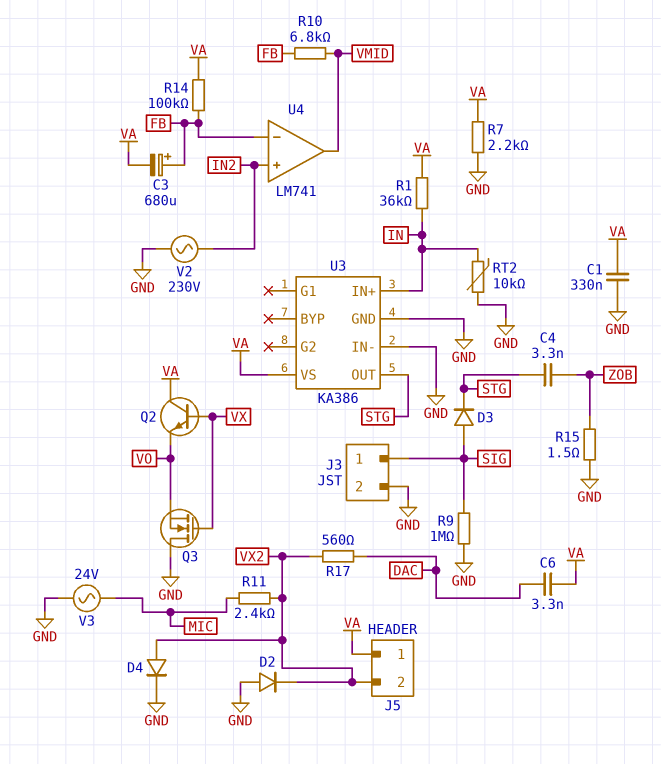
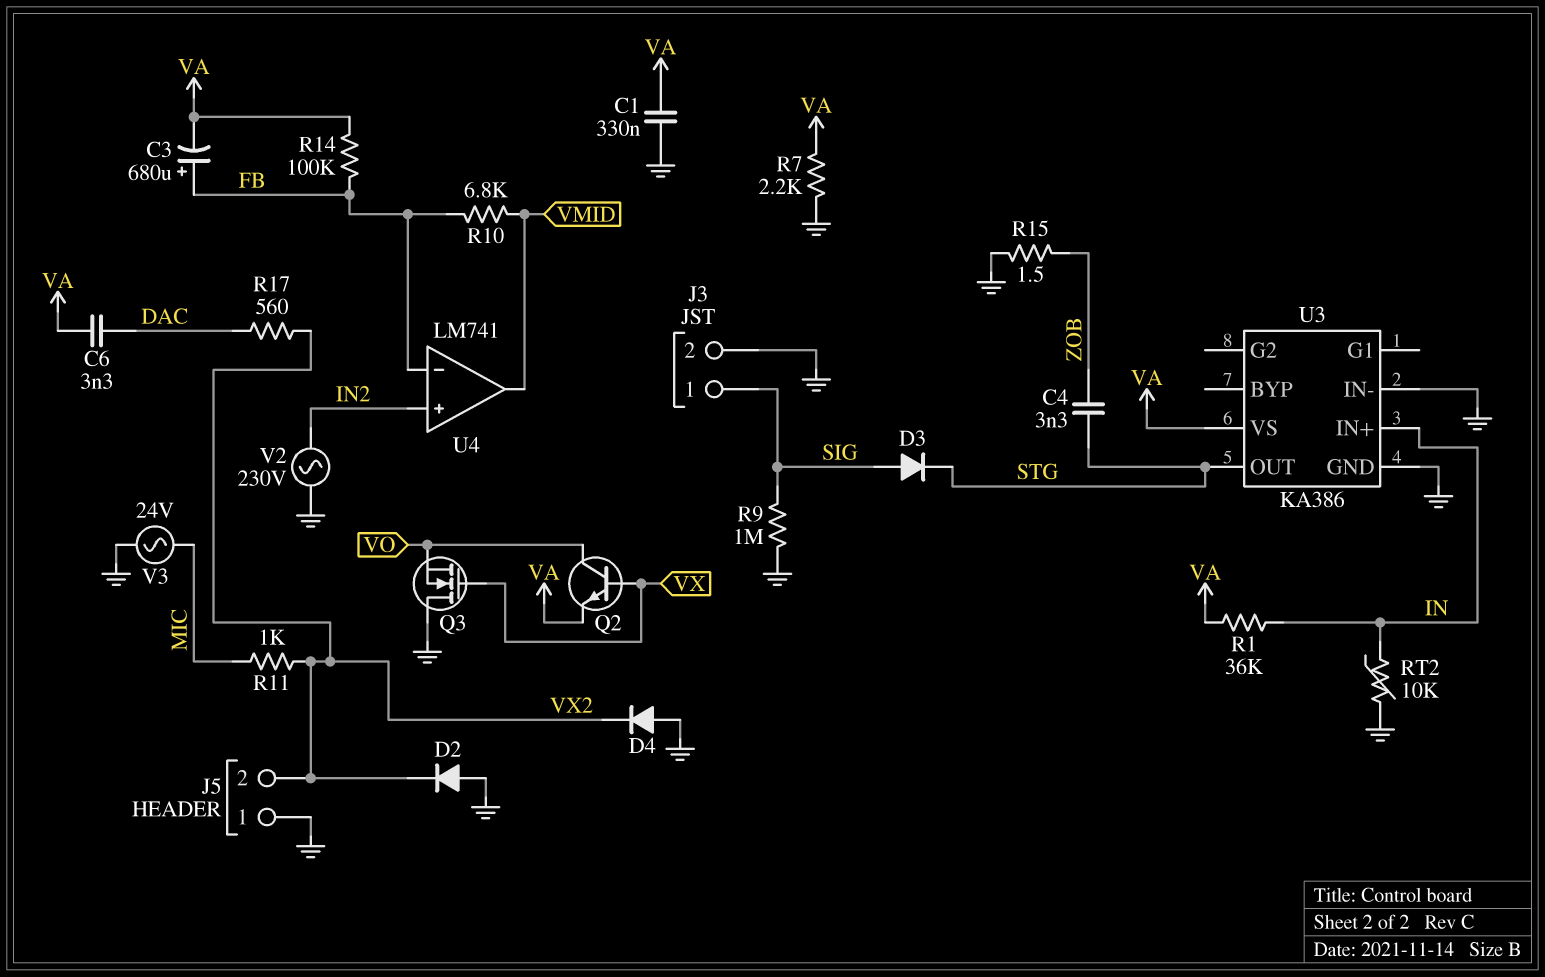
D4: diode (A VX2, K GND) -> diode (A GND, K VX2)
J5 pin 1: VA -> GND
Q2: NPN (B VX, C VA, E VO) -> NPN (B VX, C VO, E VA)
R11: 2.4k (MIC, VX2) -> 1k (MIC, VX2)

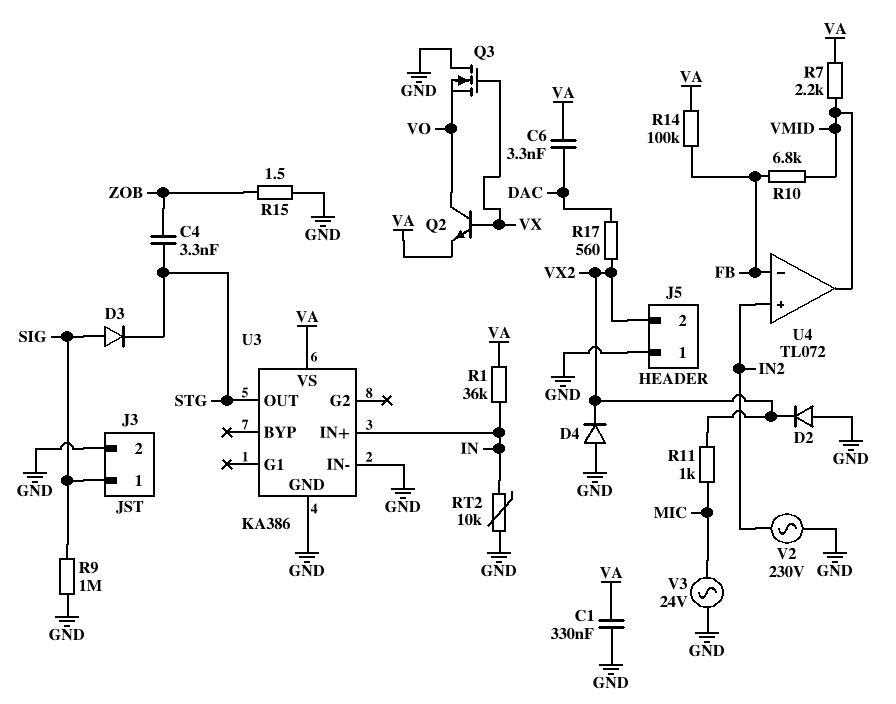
C3: 680uF (plus FB, minus VA) -> none
R7: 2.2k (GND, VA) -> 2.2k (VA, VMID)
U4: LM741 -> TL072

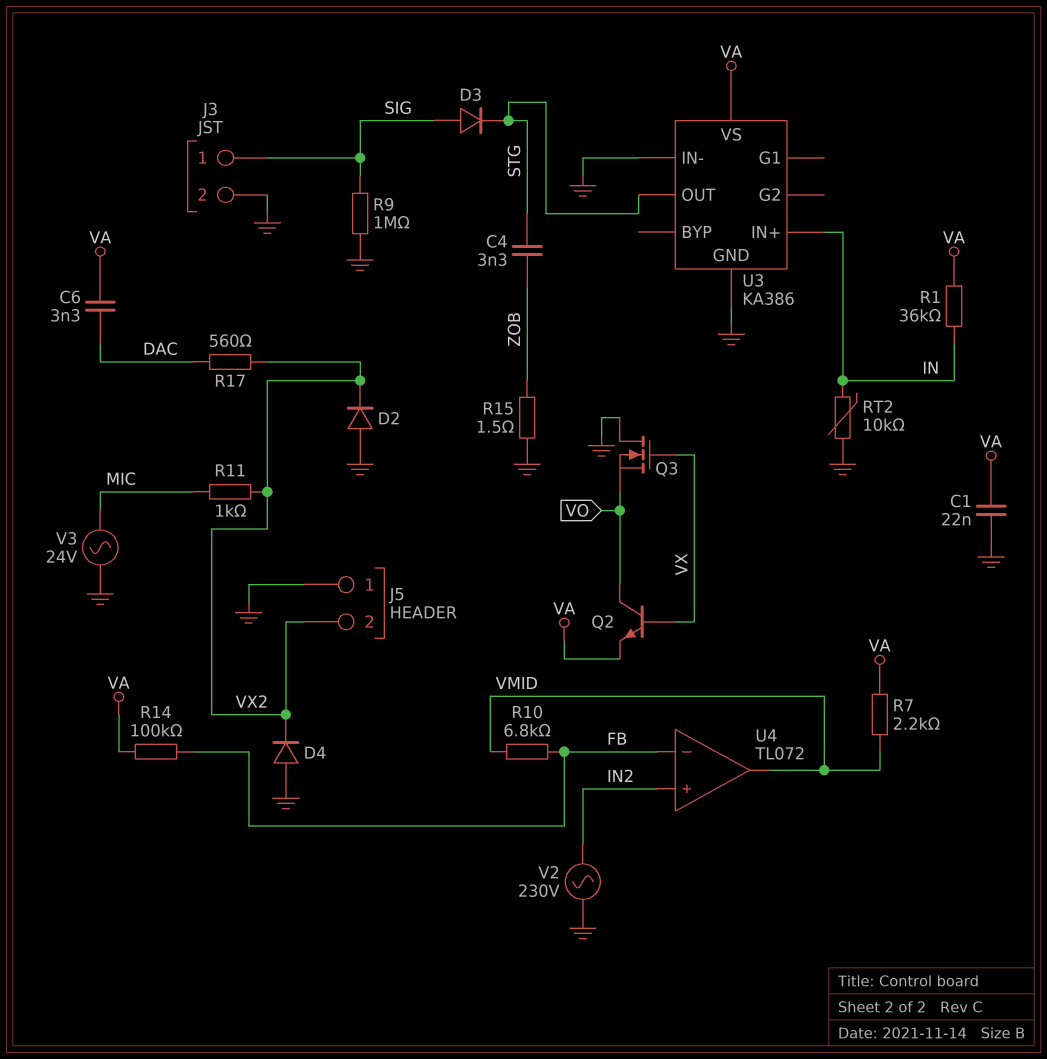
C1: 330nF (GND, VA) -> 22nF (GND, VA)

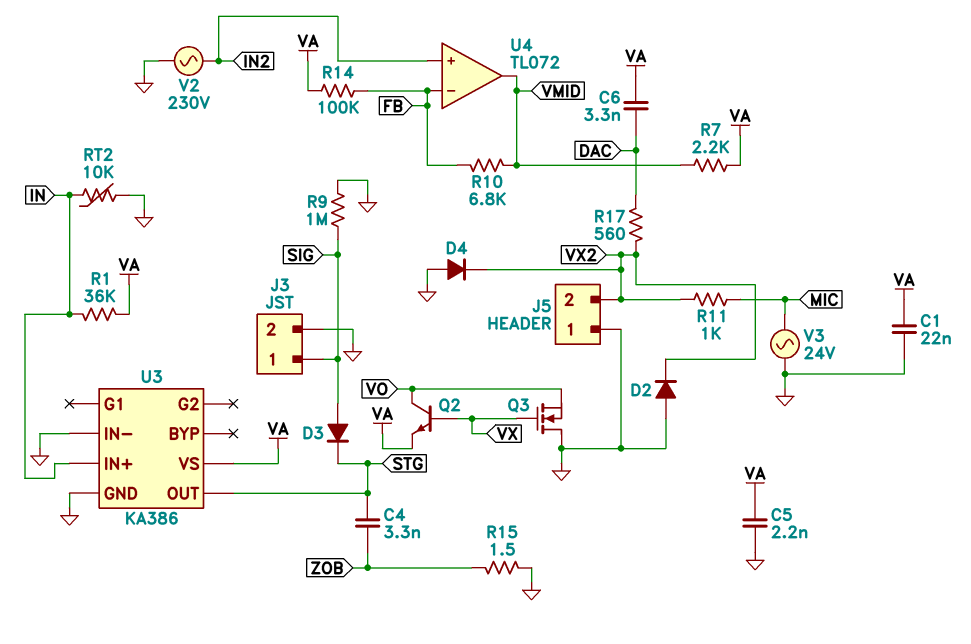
C5: none -> 2.2nF (GND, VA)

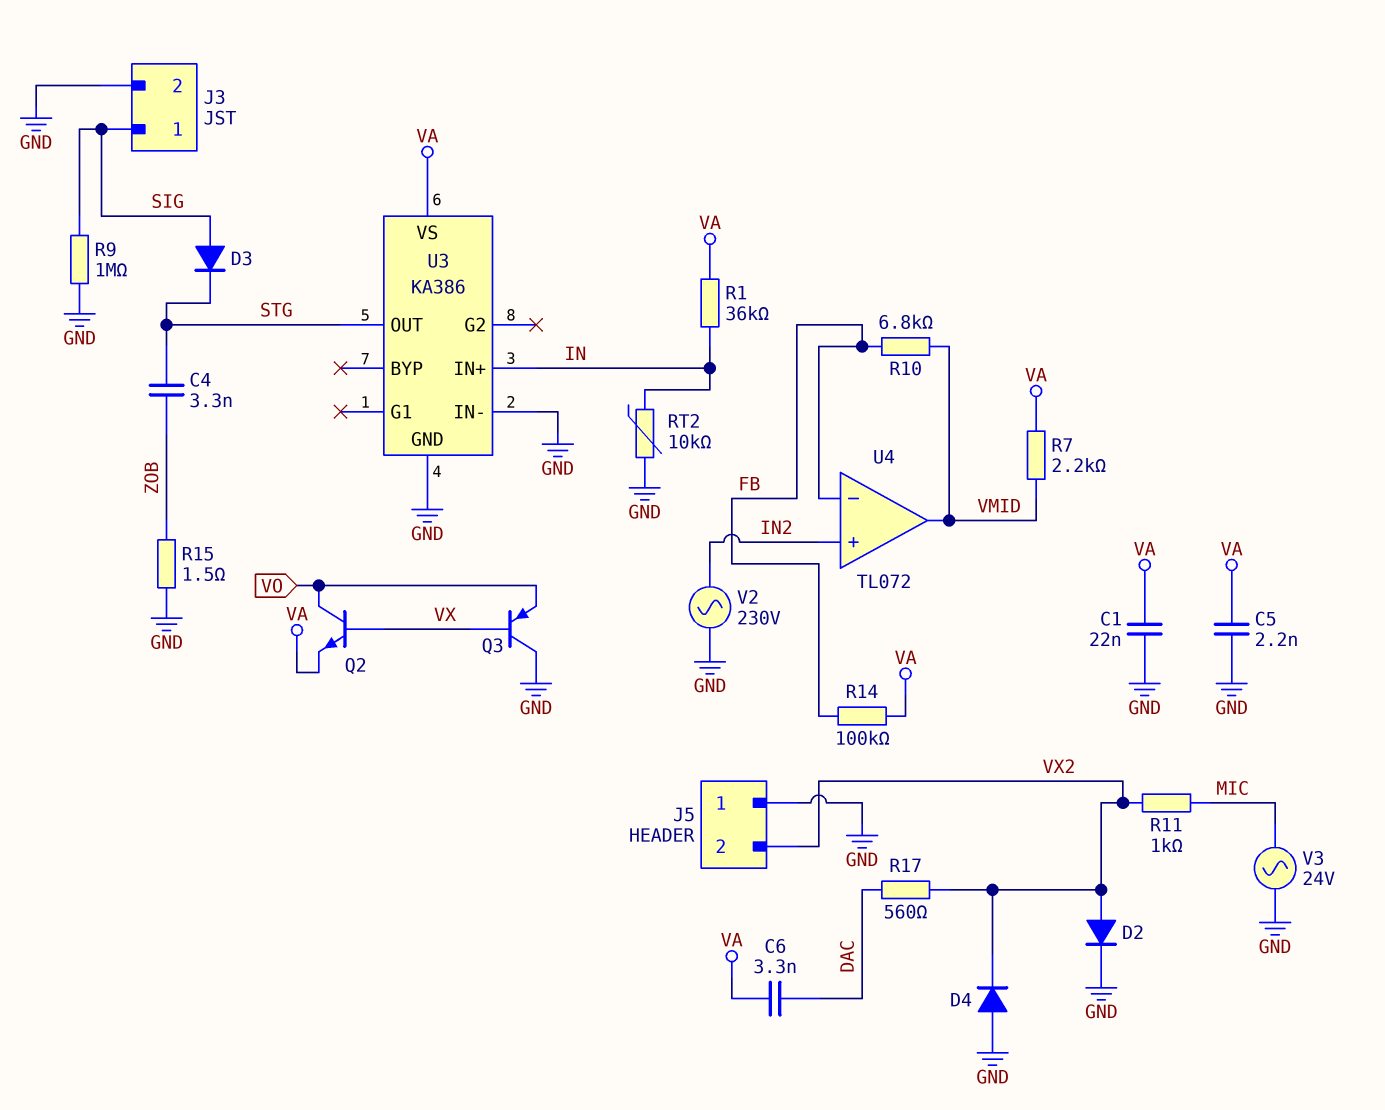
D2: diode (A GND, K VX2) -> diode (A VX2, K GND)
Q3: NMOS (G VX, D GND, S VO) -> PNP (B VX, C GND, E VO)

